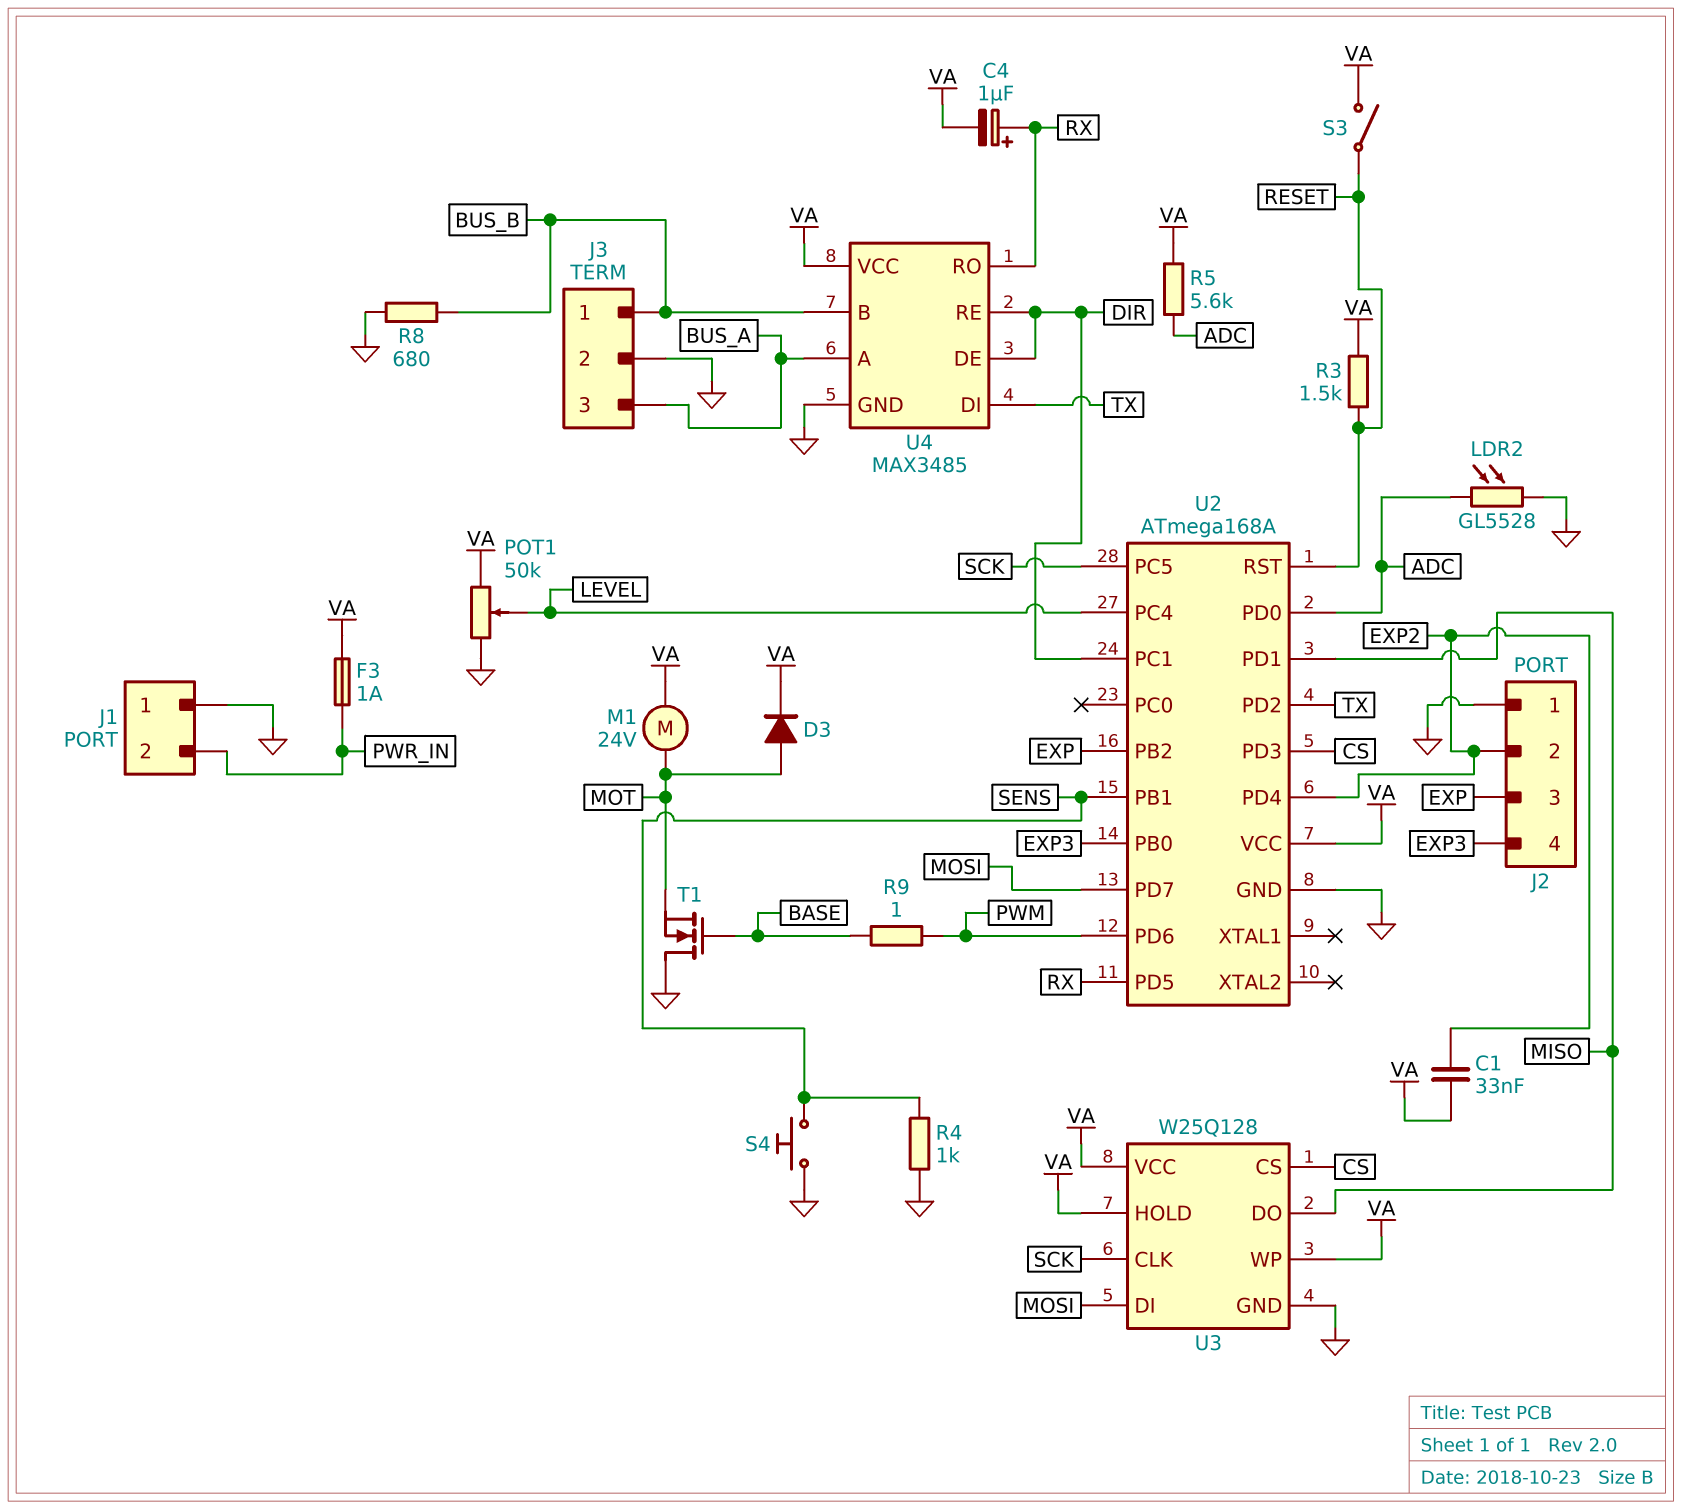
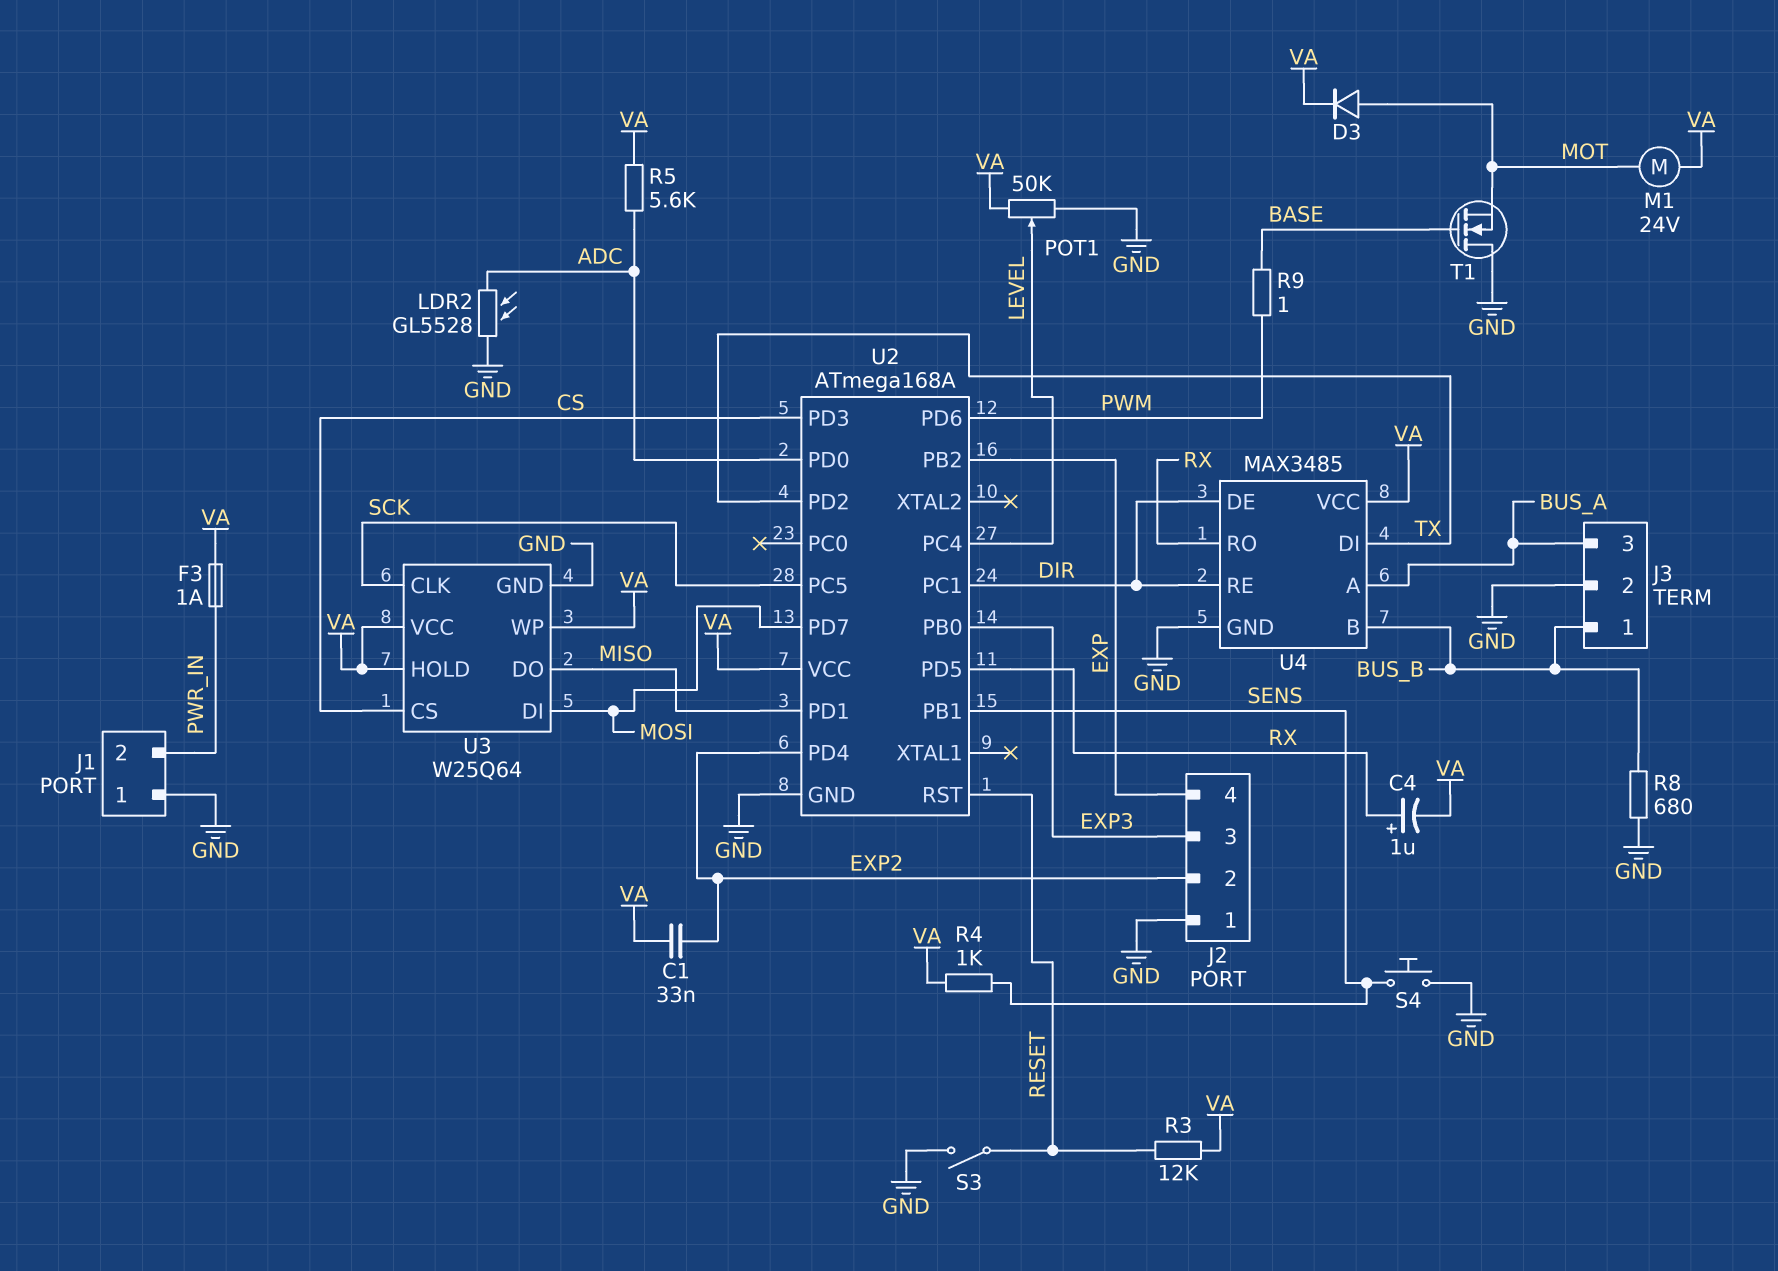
J2 pin 3: EXP -> EXP3
J2 pin 4: EXP3 -> EXP
R3: 1.5k (RESET, VA) -> 12k (RESET, VA)
R4: 1k (GND, SENS) -> 1k (SENS, VA)
S3: switch (RESET, VA) -> switch (GND, RESET)
U3: W25Q128 -> W25Q64

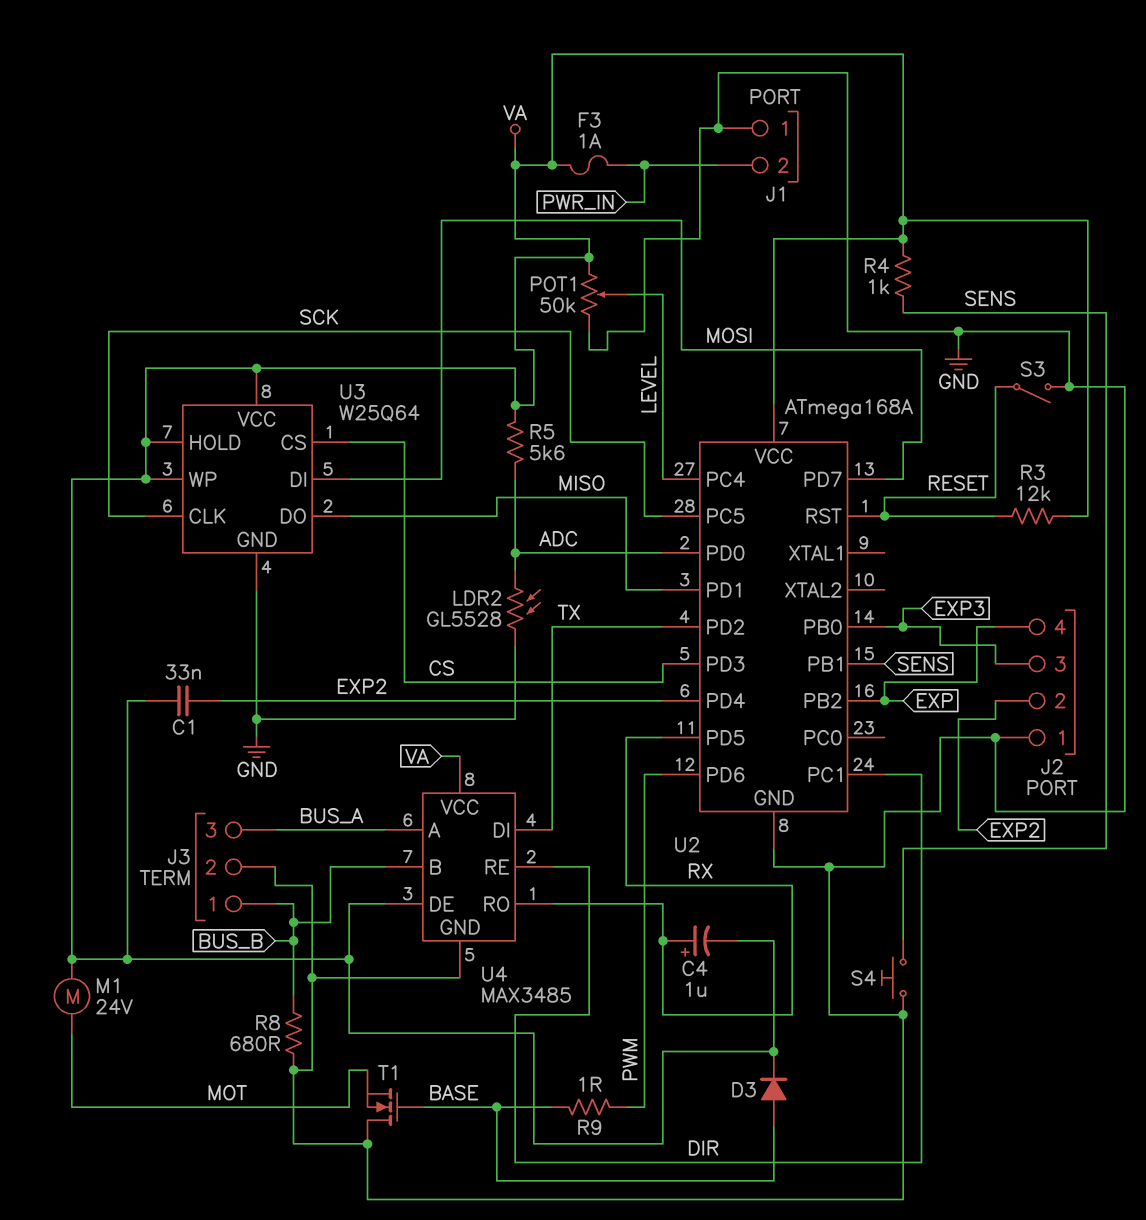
D3: diode (A MOT, K VA) -> diode (A BASE, K VA)
U4 pin DE: DIR -> VA

